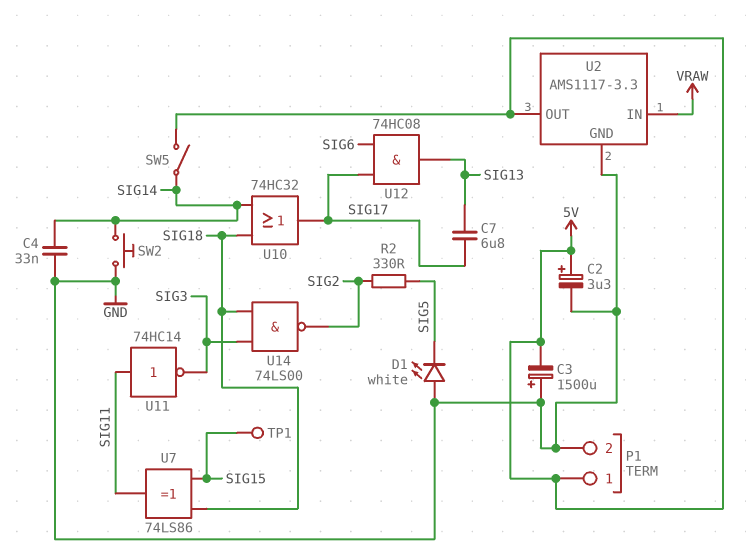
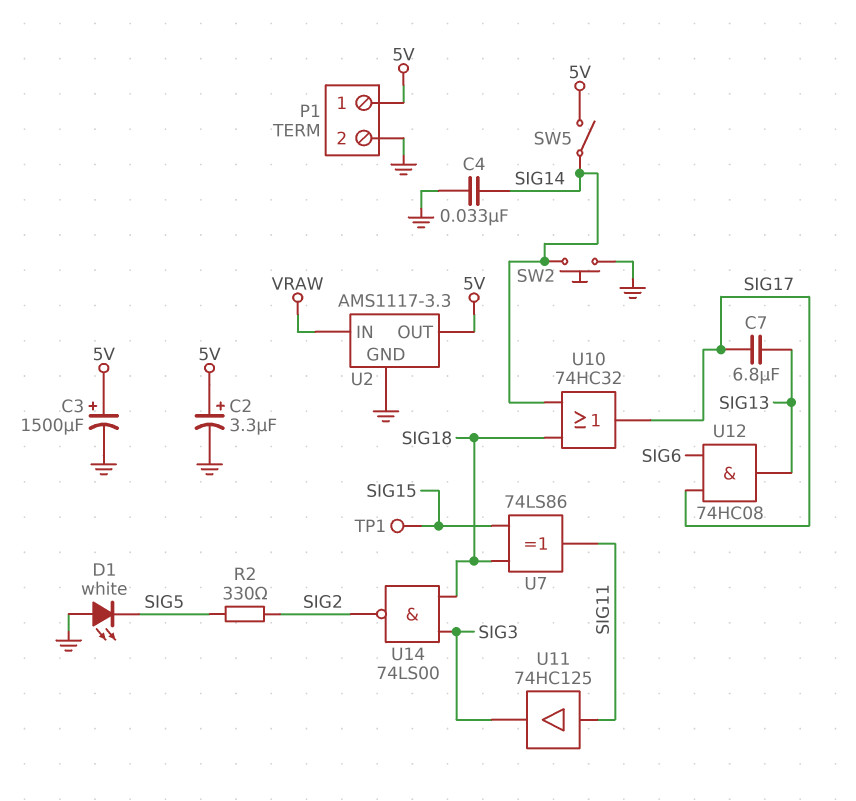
C3: 1500uF (plus GND, minus 5V) -> 1500uF (plus 5V, minus GND)
U11: NOT 74HC14 (in SIG11, out SIG3) -> buffer 74HC125 (in SIG11, out SIG3)

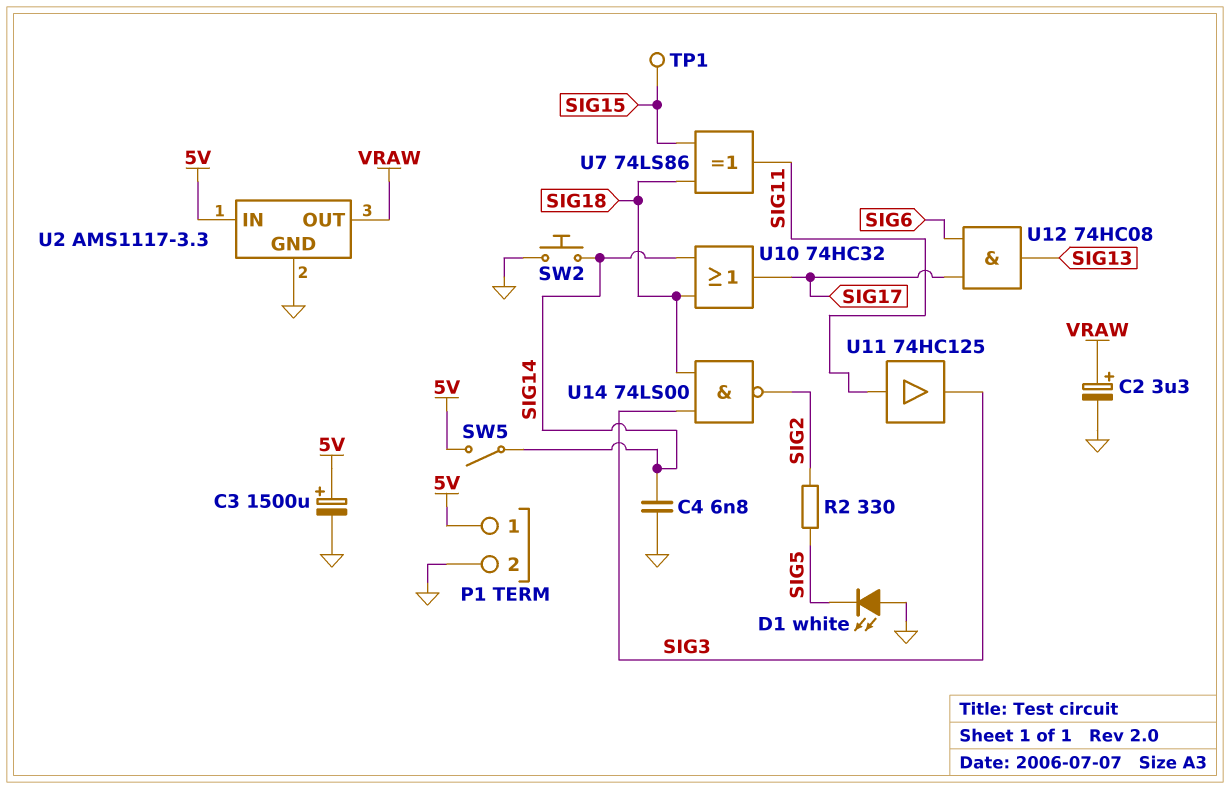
C2: 3.3uF (plus 5V, minus GND) -> 3.3uF (plus VRAW, minus GND)
C4: 33nF (GND, SIG14) -> 6.8nF (GND, SIG14)
C7: 6.8uF (SIG13, SIG17) -> none
U2 pin IN: VRAW -> 5V
U2 pin OUT: 5V -> VRAW

